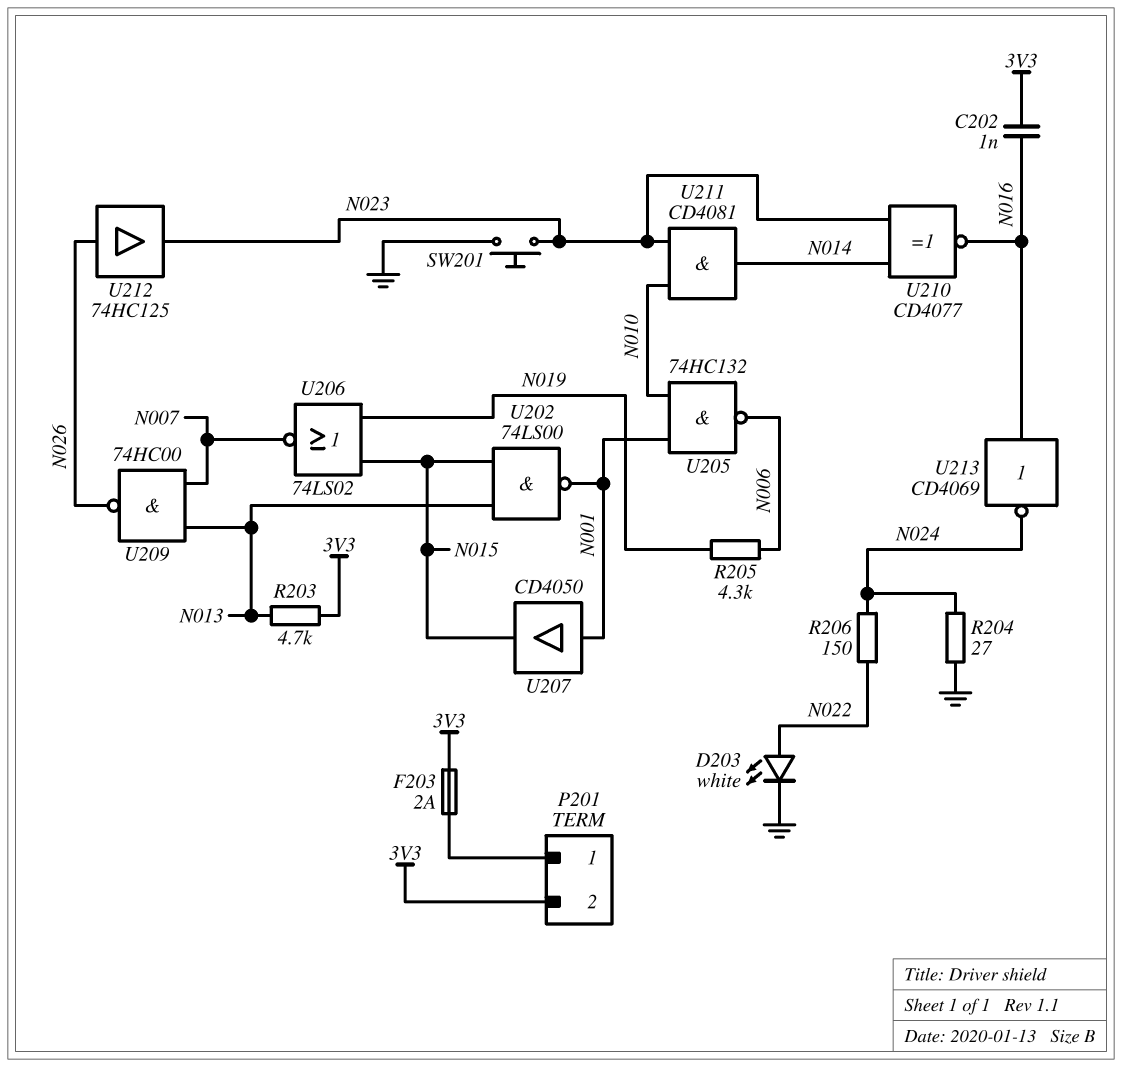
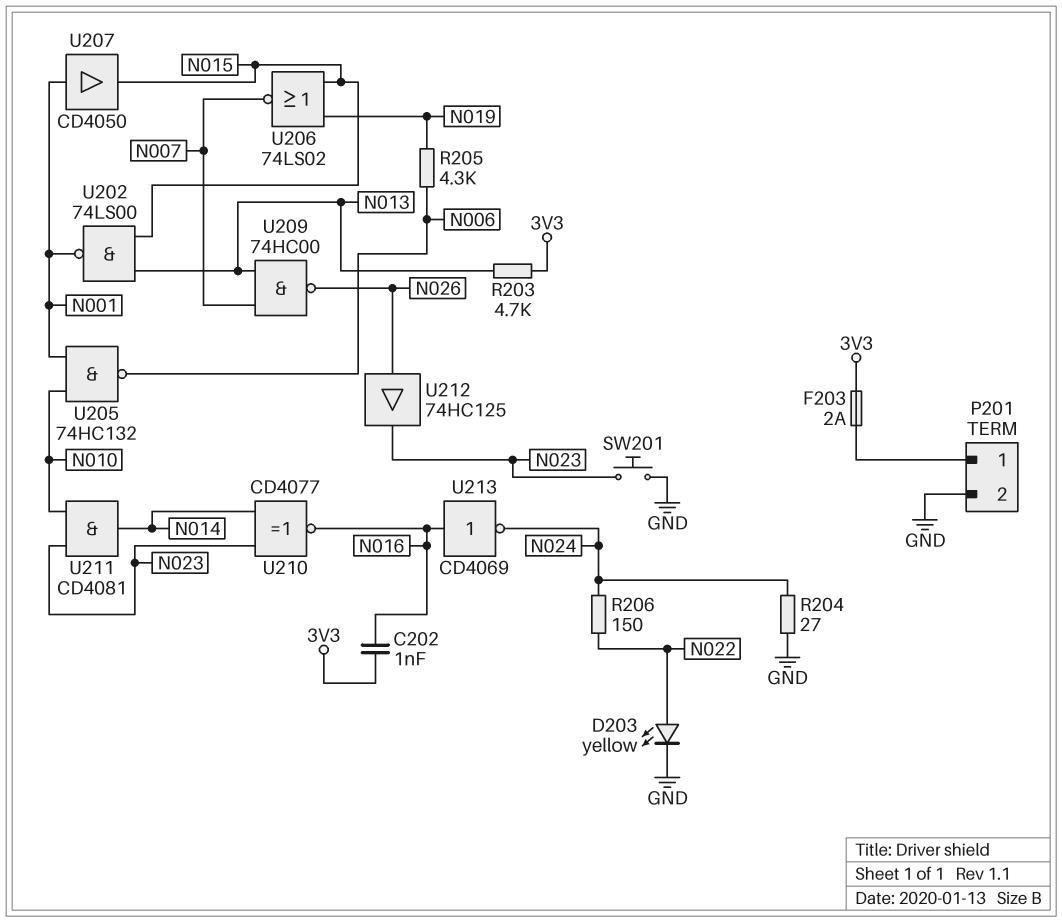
D203: LED white (A N022, K GND) -> LED yellow (A N022, K GND)
P201 pin 2: 3V3 -> GND

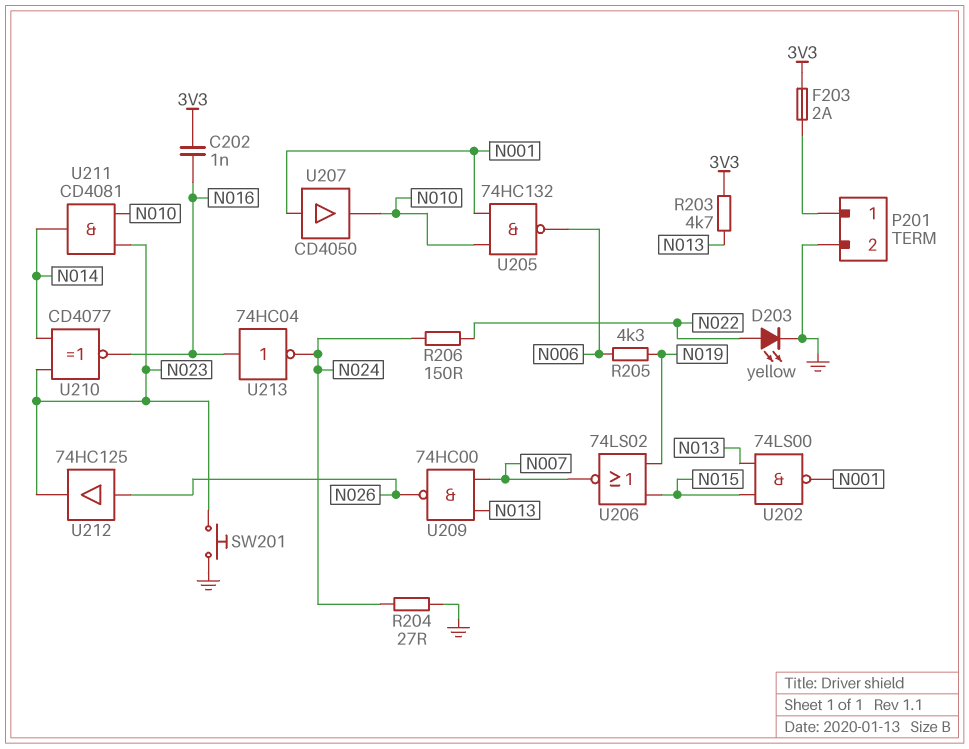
U207: buffer CD4050 (in N001, out N015) -> buffer CD4050 (in N001, out N010)
U213: NOT CD4069 (in N016, out N024) -> NOT 74HC04 (in N016, out N024)

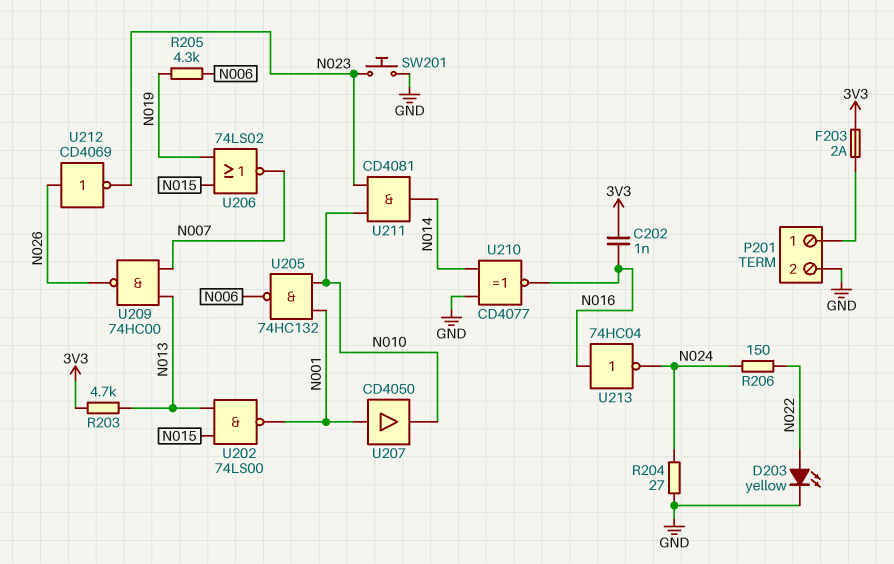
U210: XNOR CD4077 (in N014, in N023, out N016) -> XNOR CD4077 (in GND, in N014, out N016)
U212: buffer 74HC125 (in N026, out N023) -> NOT CD4069 (in N026, out N023)

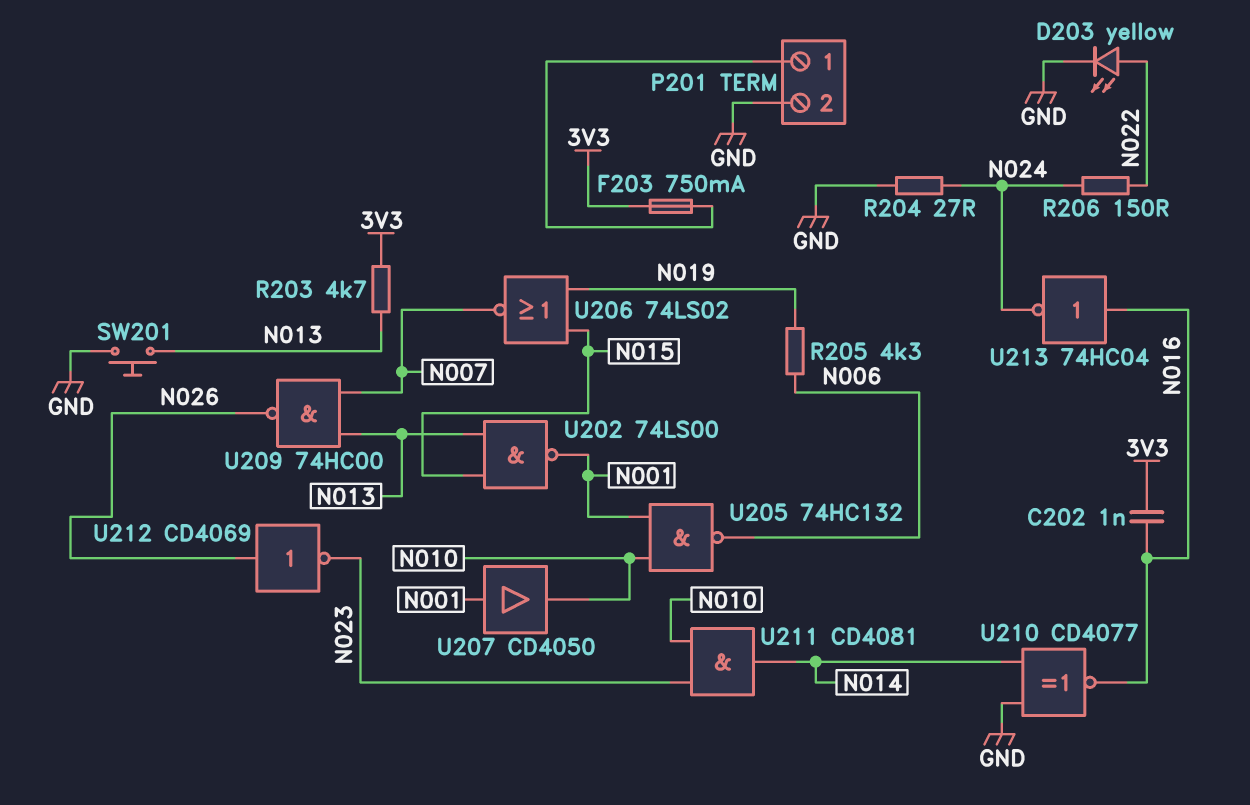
F203: 2A (3V3, P201/1) -> 750mA (3V3, P201/1)
SW201: button (GND, N023) -> button (GND, N013)

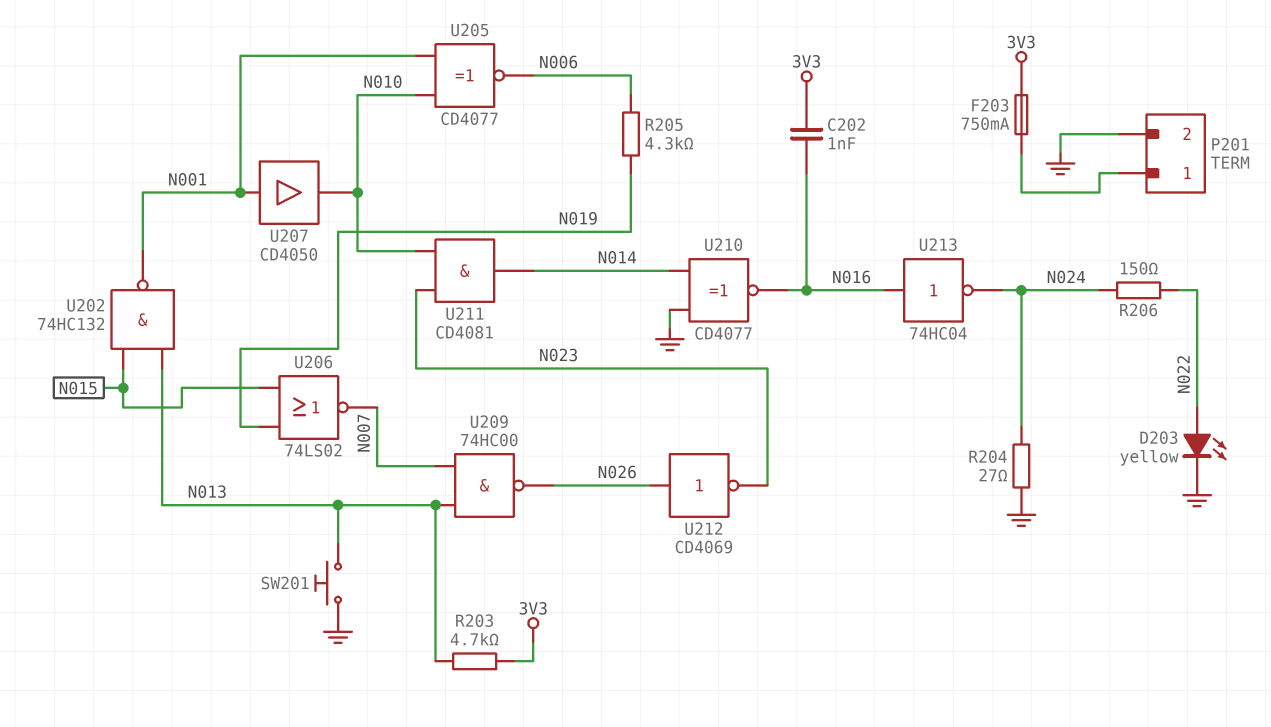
U202: NAND 74LS00 (in N013, in N015, out N001) -> NAND 74HC132 (in N013, in N015, out N001)
U205: NAND 74HC132 (in N001, in N010, out N006) -> XNOR CD4077 (in N001, in N010, out N006)

